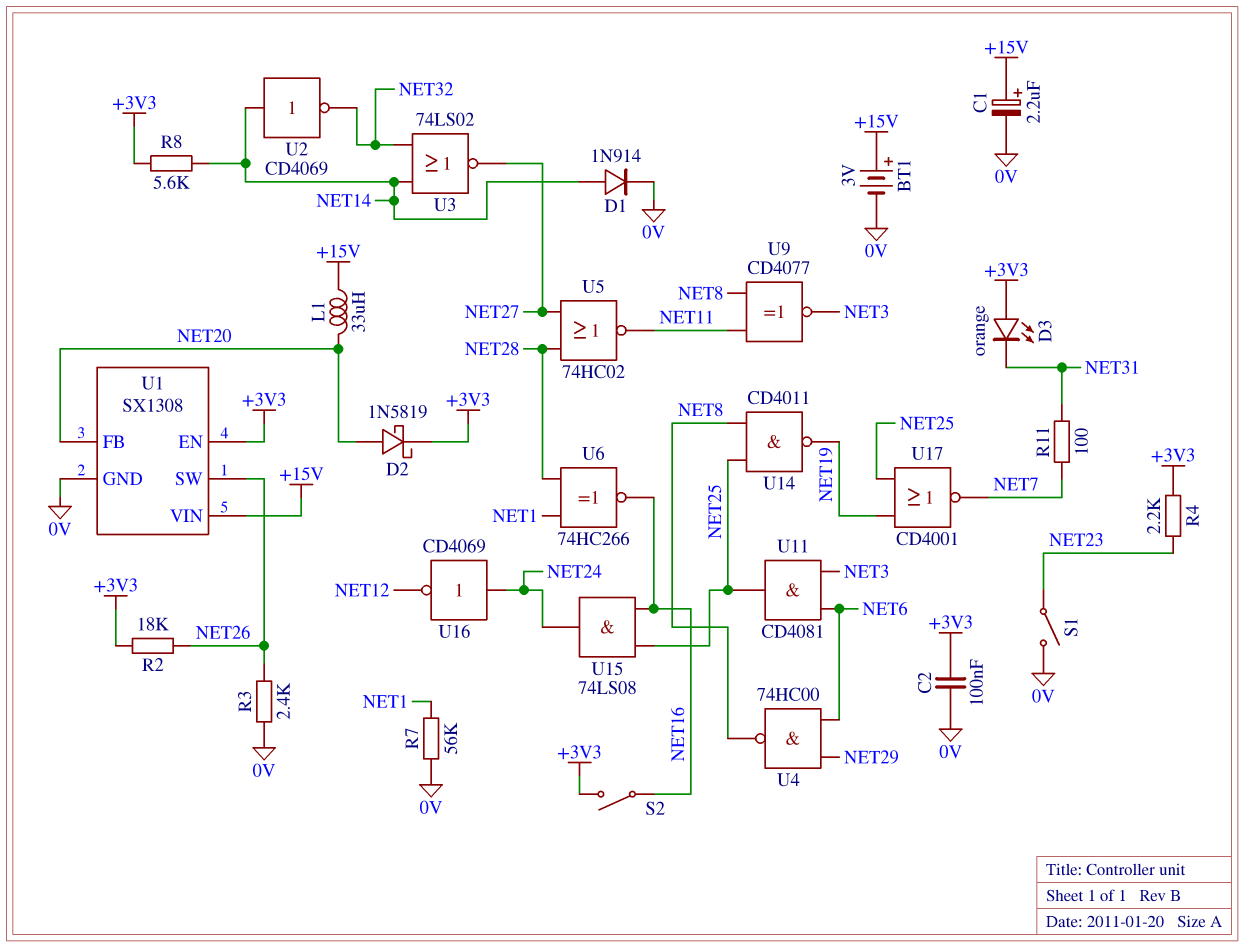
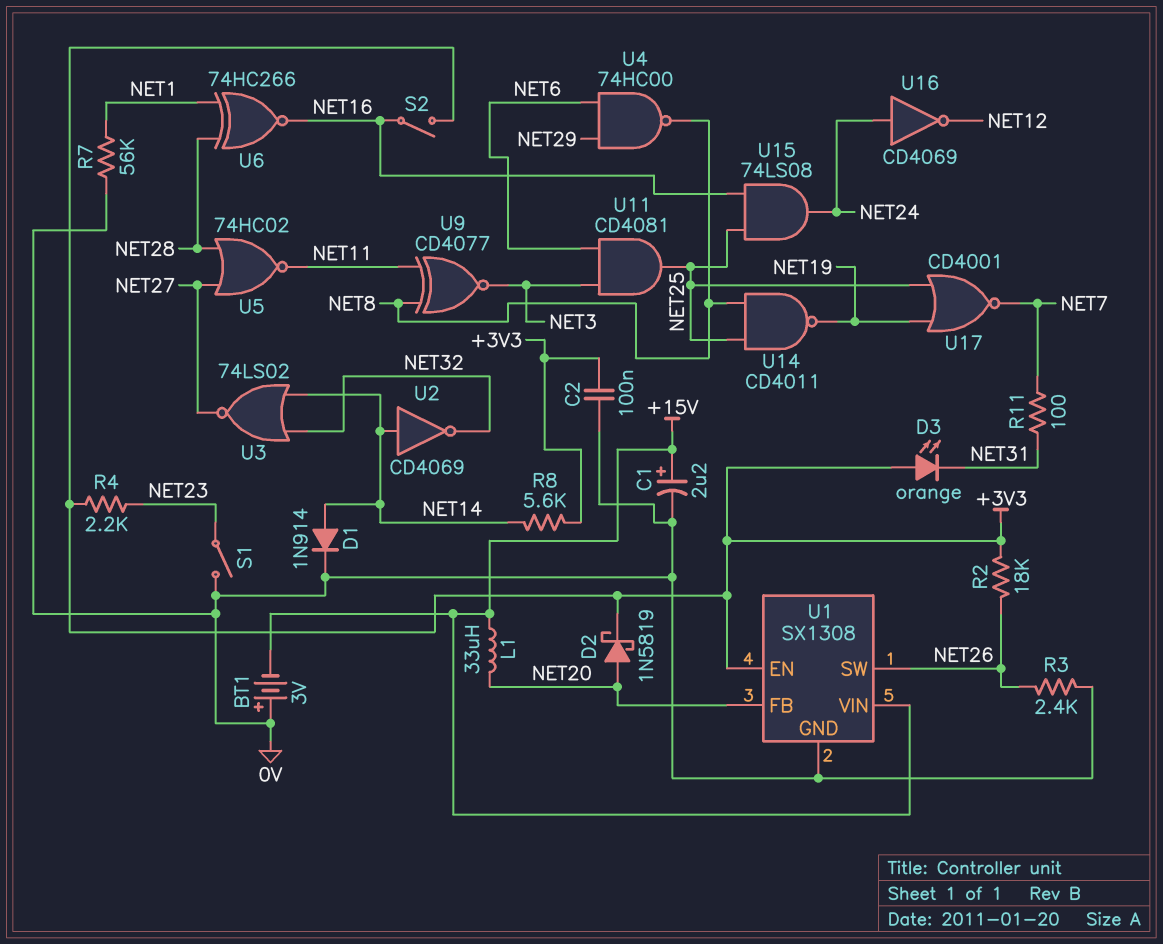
BT1: 3V (plus +15V, minus 0V) -> 3V (plus 0V, minus +15V)

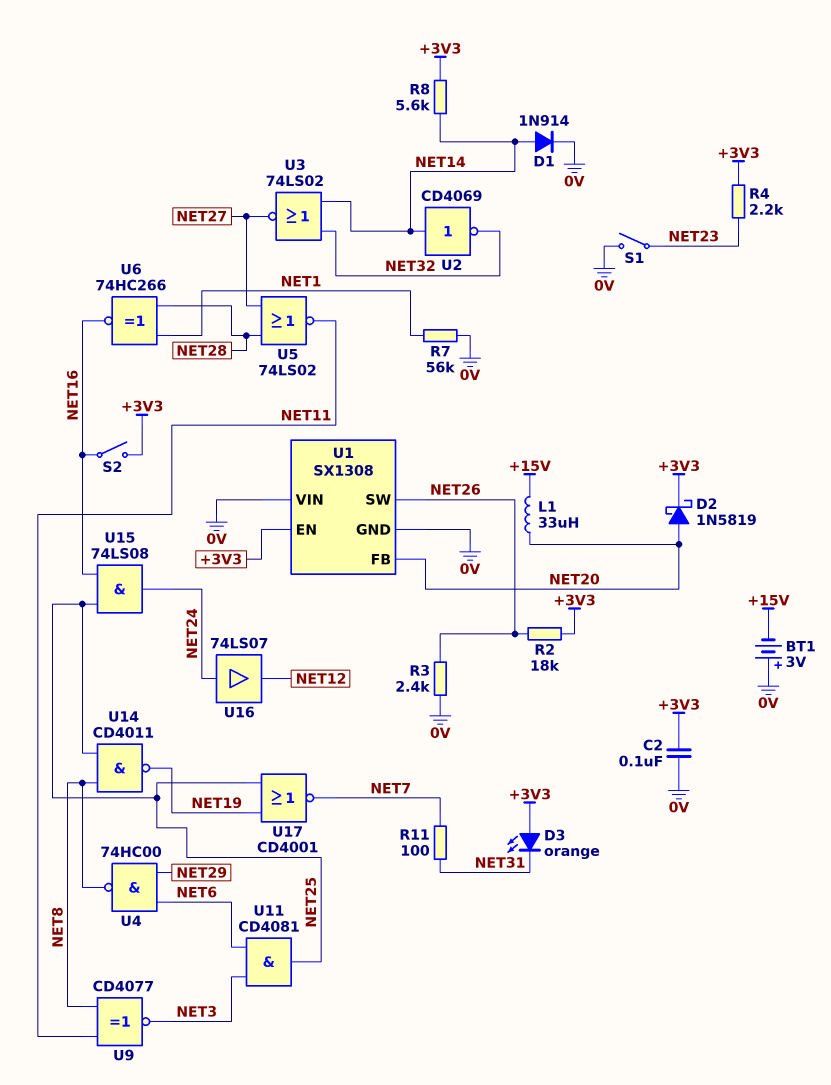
C1: 2.2uF (plus +15V, minus 0V) -> none
U1 pin VIN: +15V -> 0V
U5: NOR 74HC02 (in NET27, in NET28, out NET11) -> NOR 74LS02 (in NET27, in NET28, out NET11)
U16: NOT CD4069 (in NET24, out NET12) -> buffer 74LS07 (in NET24, out NET12)

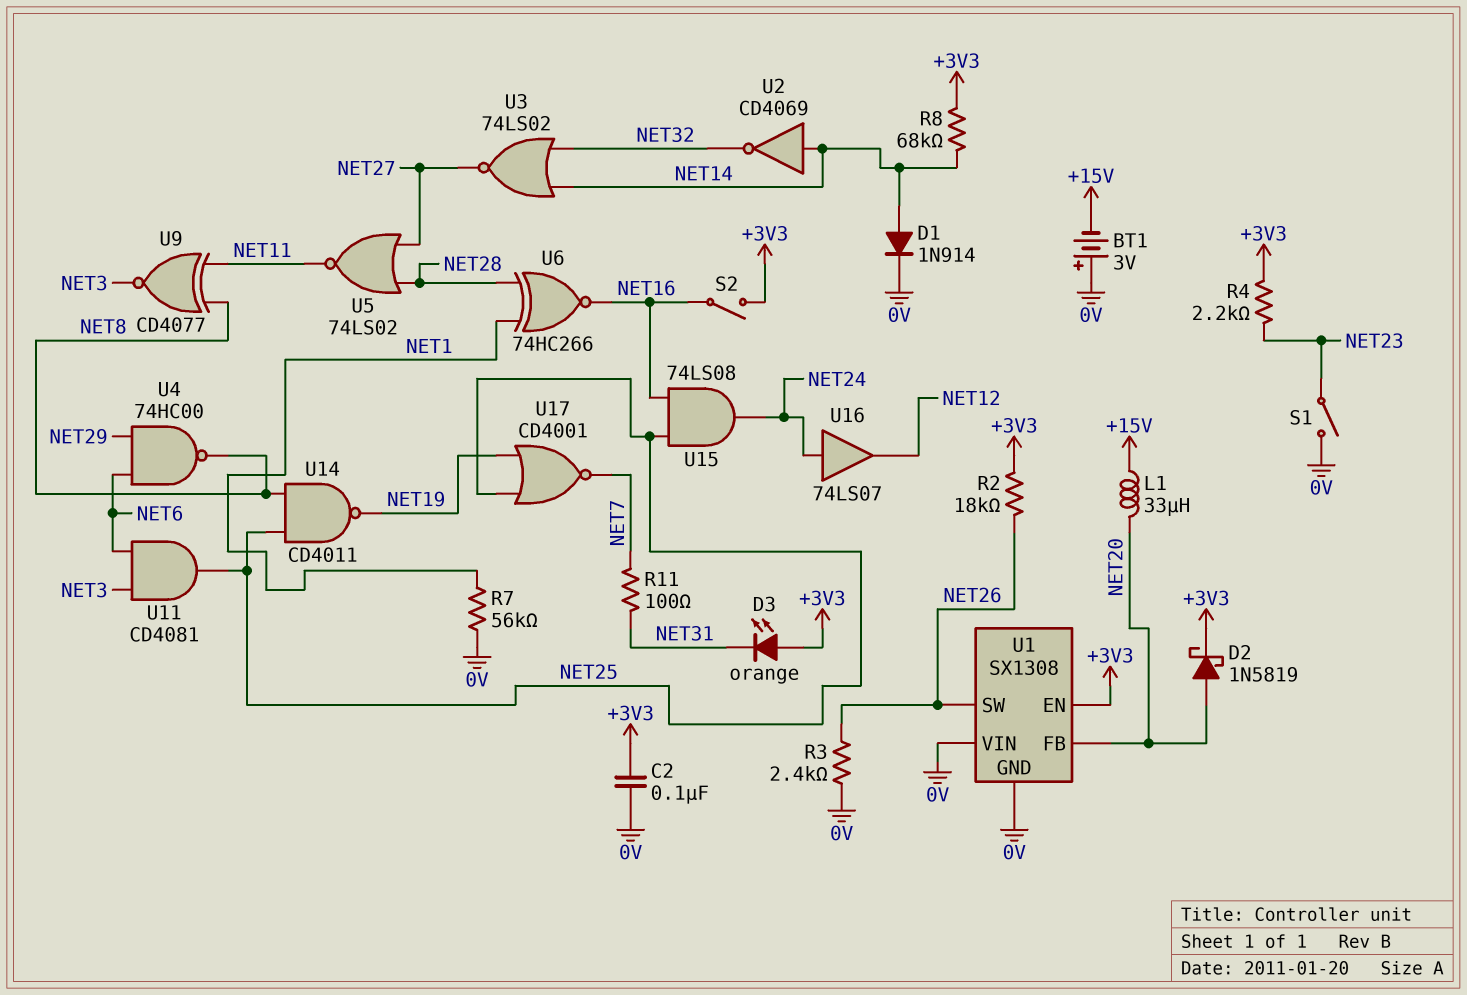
R8: 5.6k (+3V3, NET14) -> 68k (+3V3, NET14)

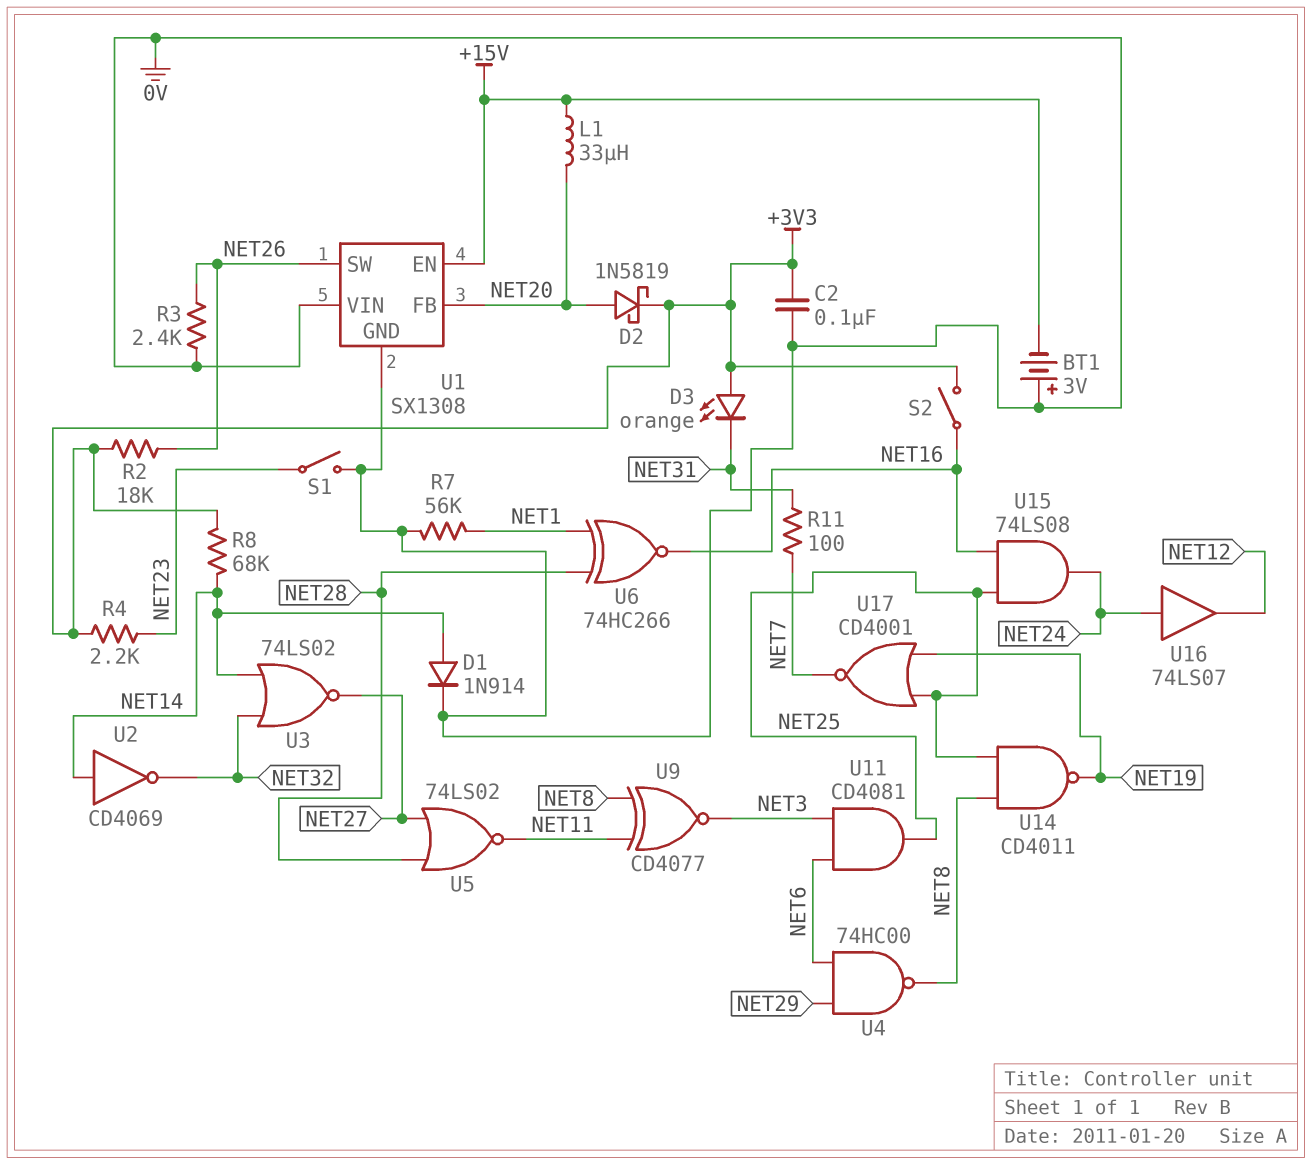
U1 pin EN: +3V3 -> +15V

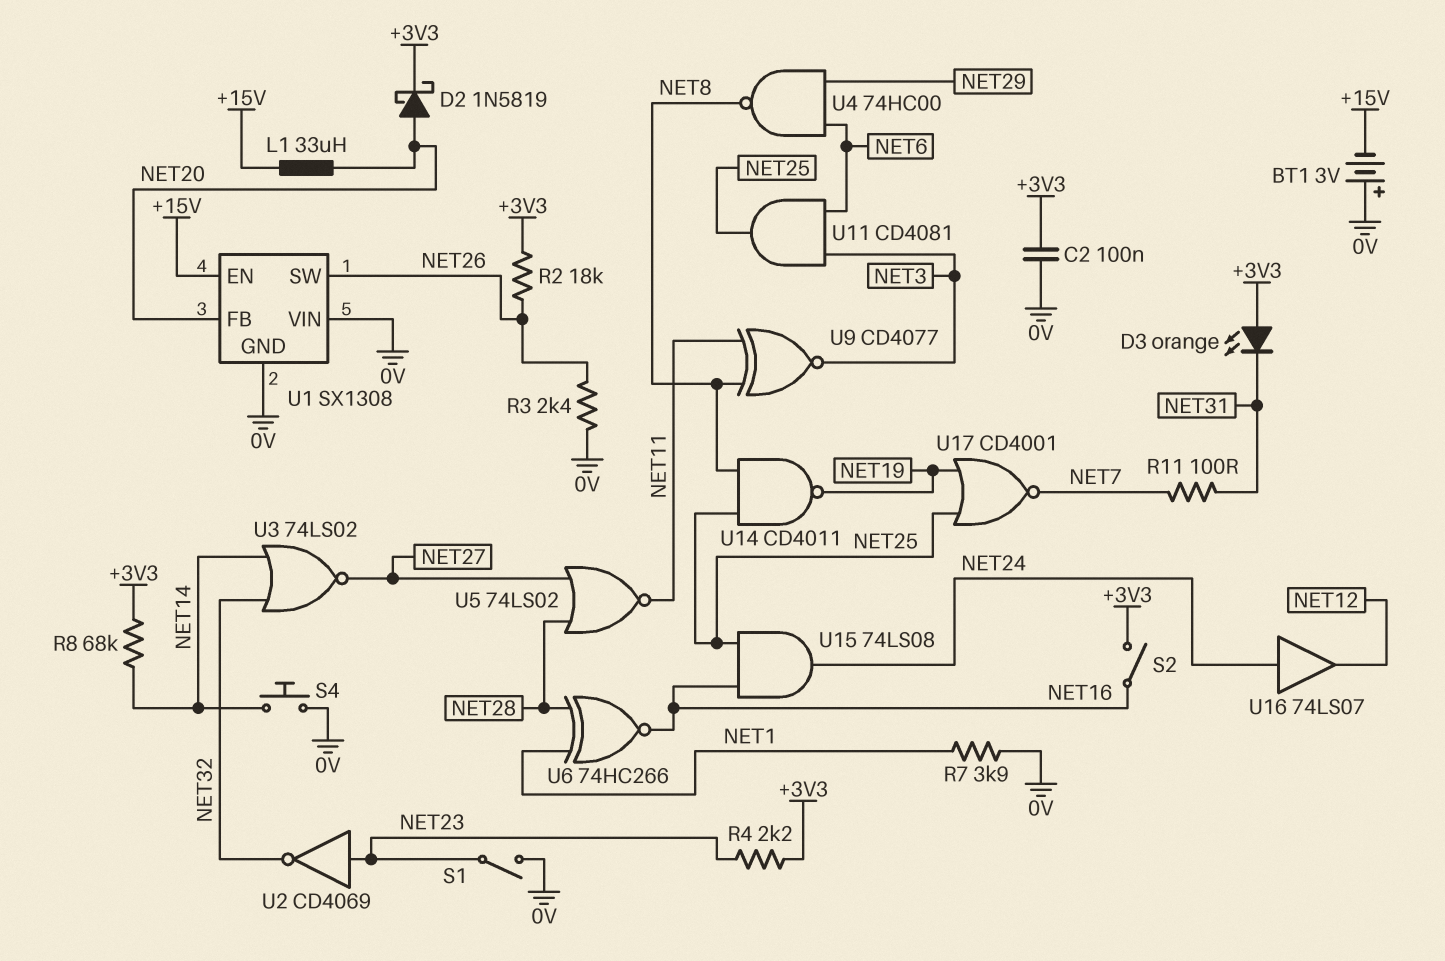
D1: diode 1N914 (A NET14, K 0V) -> none
R7: 56k (0V, NET1) -> 3.9k (0V, NET1)
S4: none -> button (0V, NET14)
U2: NOT CD4069 (in NET14, out NET32) -> NOT CD4069 (in NET23, out NET32)

